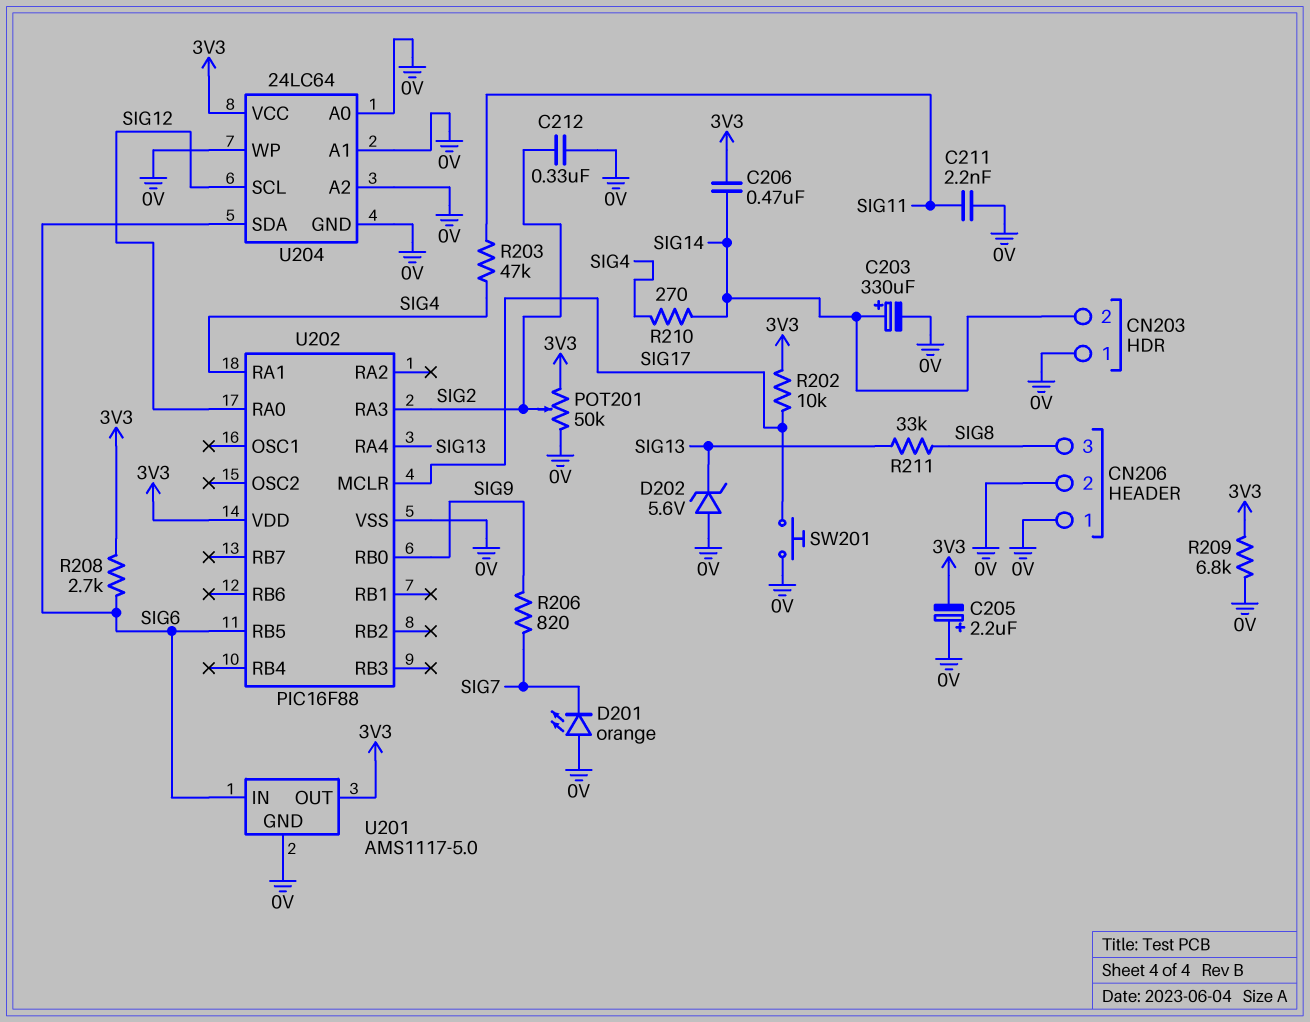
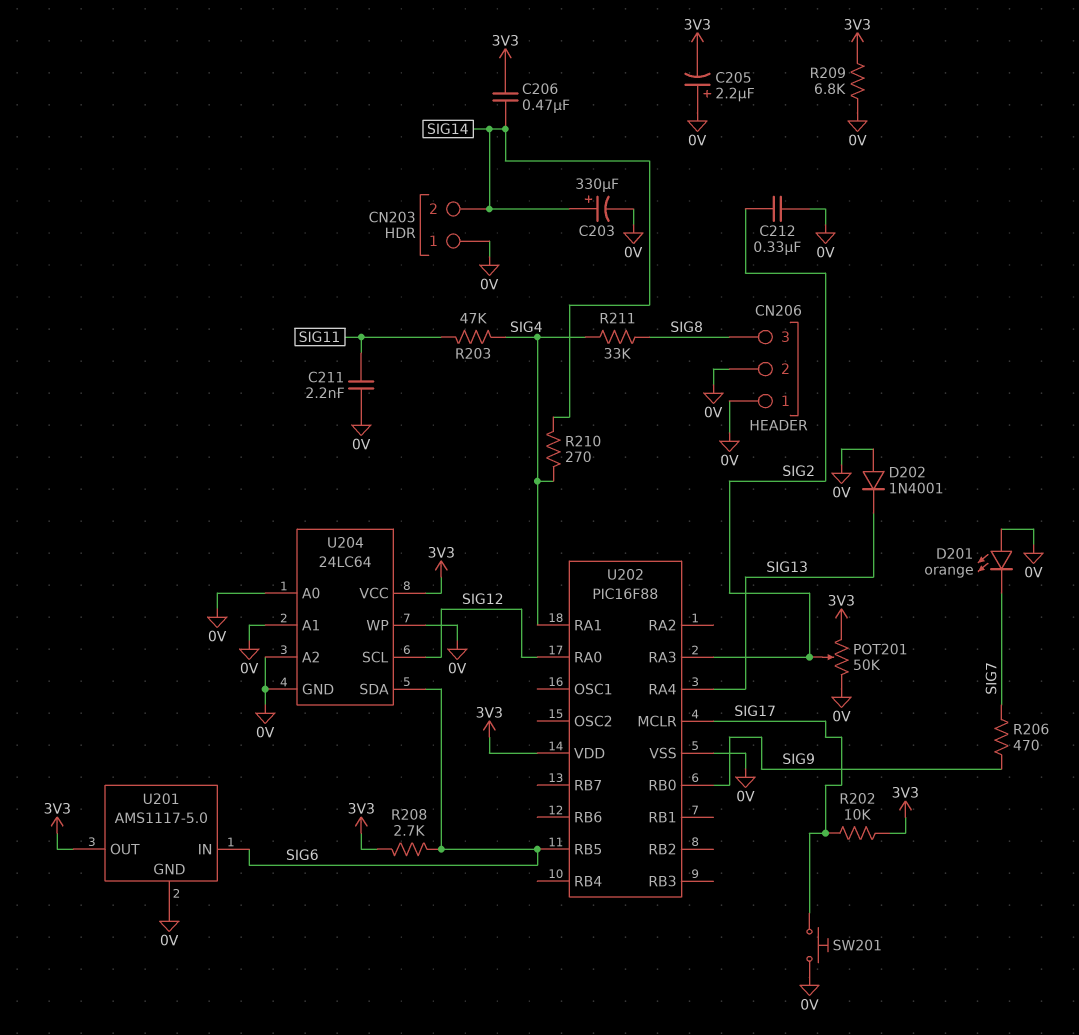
D202: zener 5.6V (A 0V, K SIG13) -> diode 1N4001 (A 0V, K SIG13)
R206: 820 (SIG7, SIG9) -> 470 (SIG7, SIG9)
R211: 33k (SIG8, SIG13) -> 33k (SIG4, SIG8)

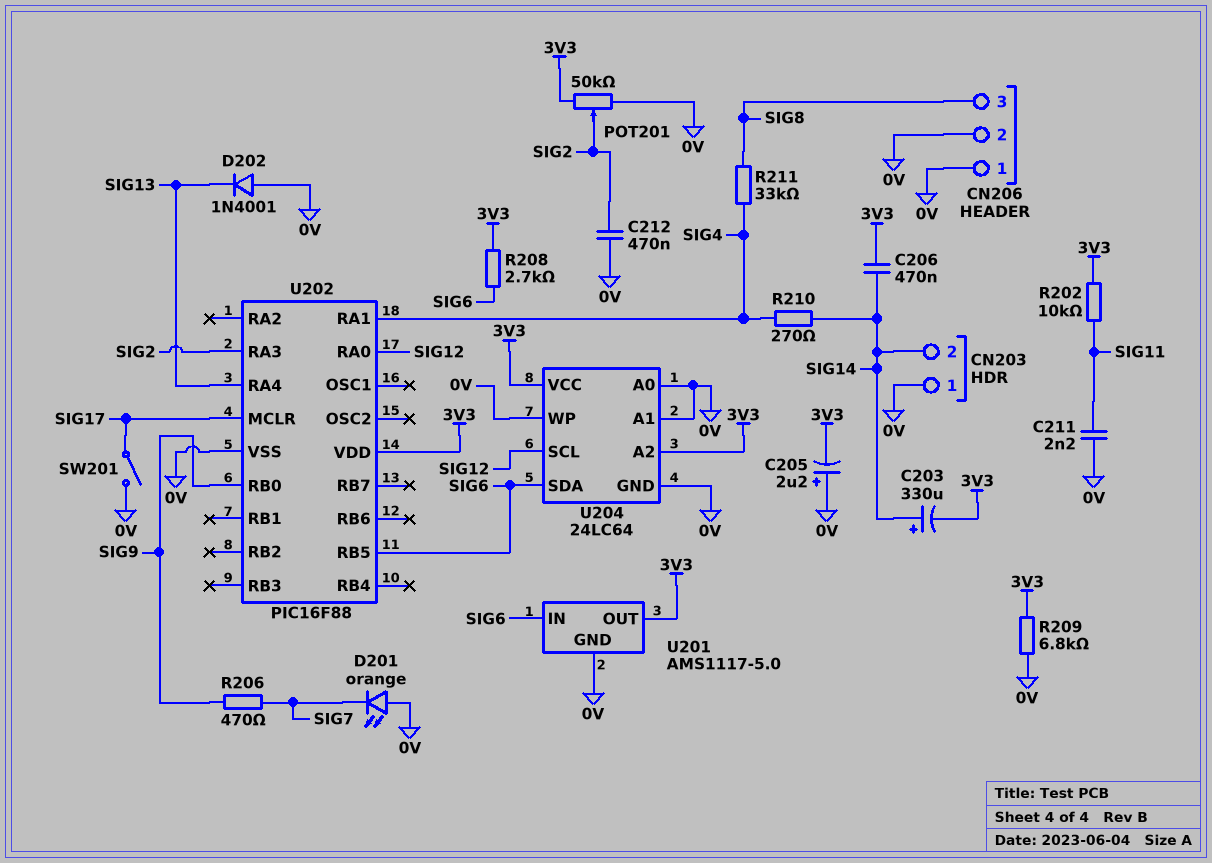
C203: 330uF (plus SIG14, minus 0V) -> 330uF (plus SIG14, minus 3V3)
C212: 330nF (0V, SIG2) -> 470nF (0V, SIG2)
R202: 10k (3V3, SIG17) -> 10k (3V3, SIG11)
R203: 47k (SIG4, SIG11) -> none
SW201: button (0V, SIG17) -> switch (0V, SIG17)
U204 pin A2: 0V -> 3V3

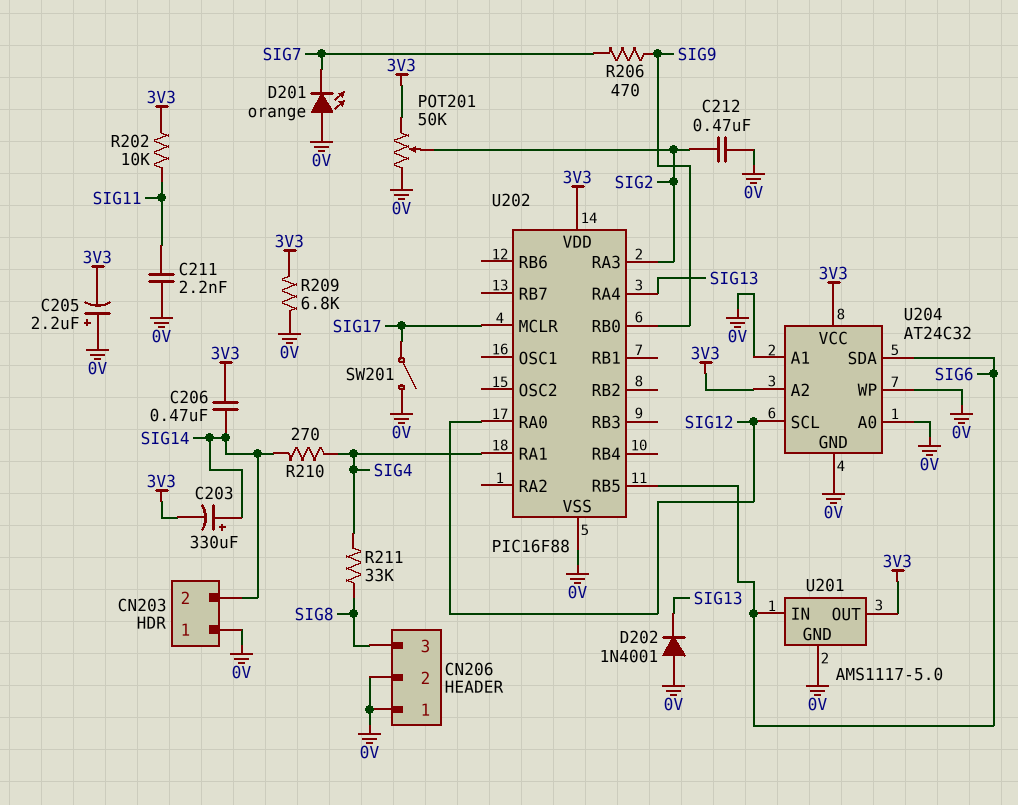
R208: 2.7k (3V3, SIG6) -> none
U204: 24LC64 -> AT24C32

